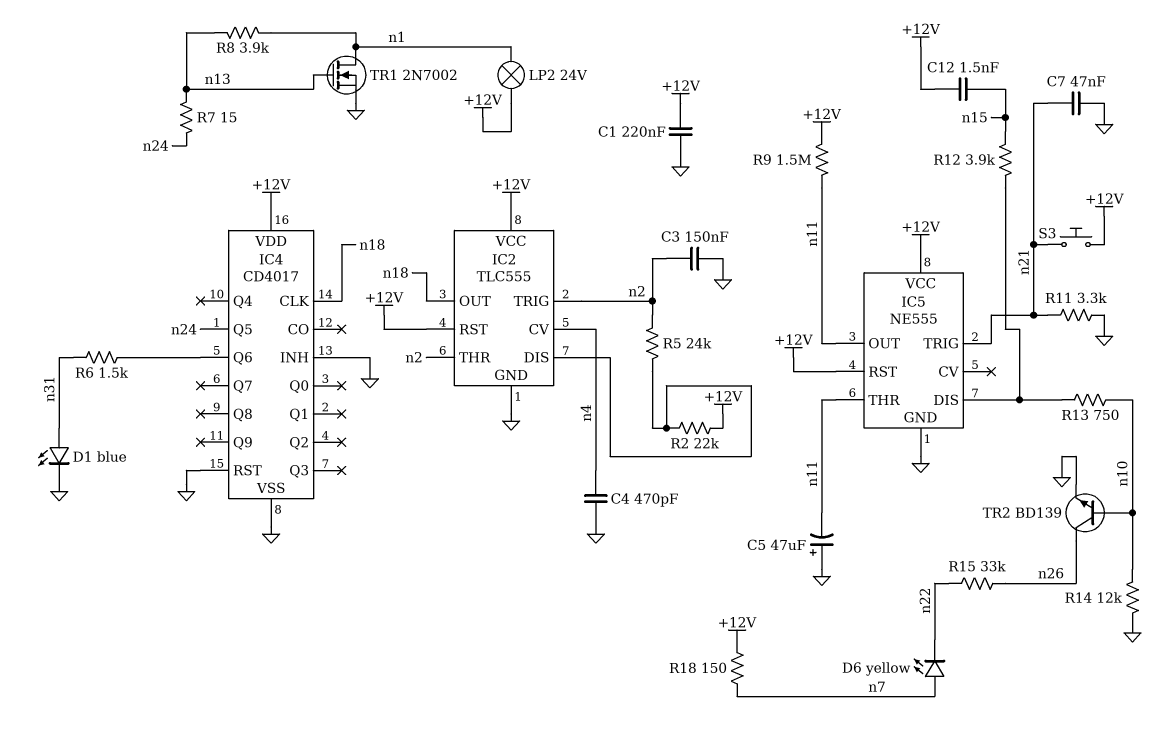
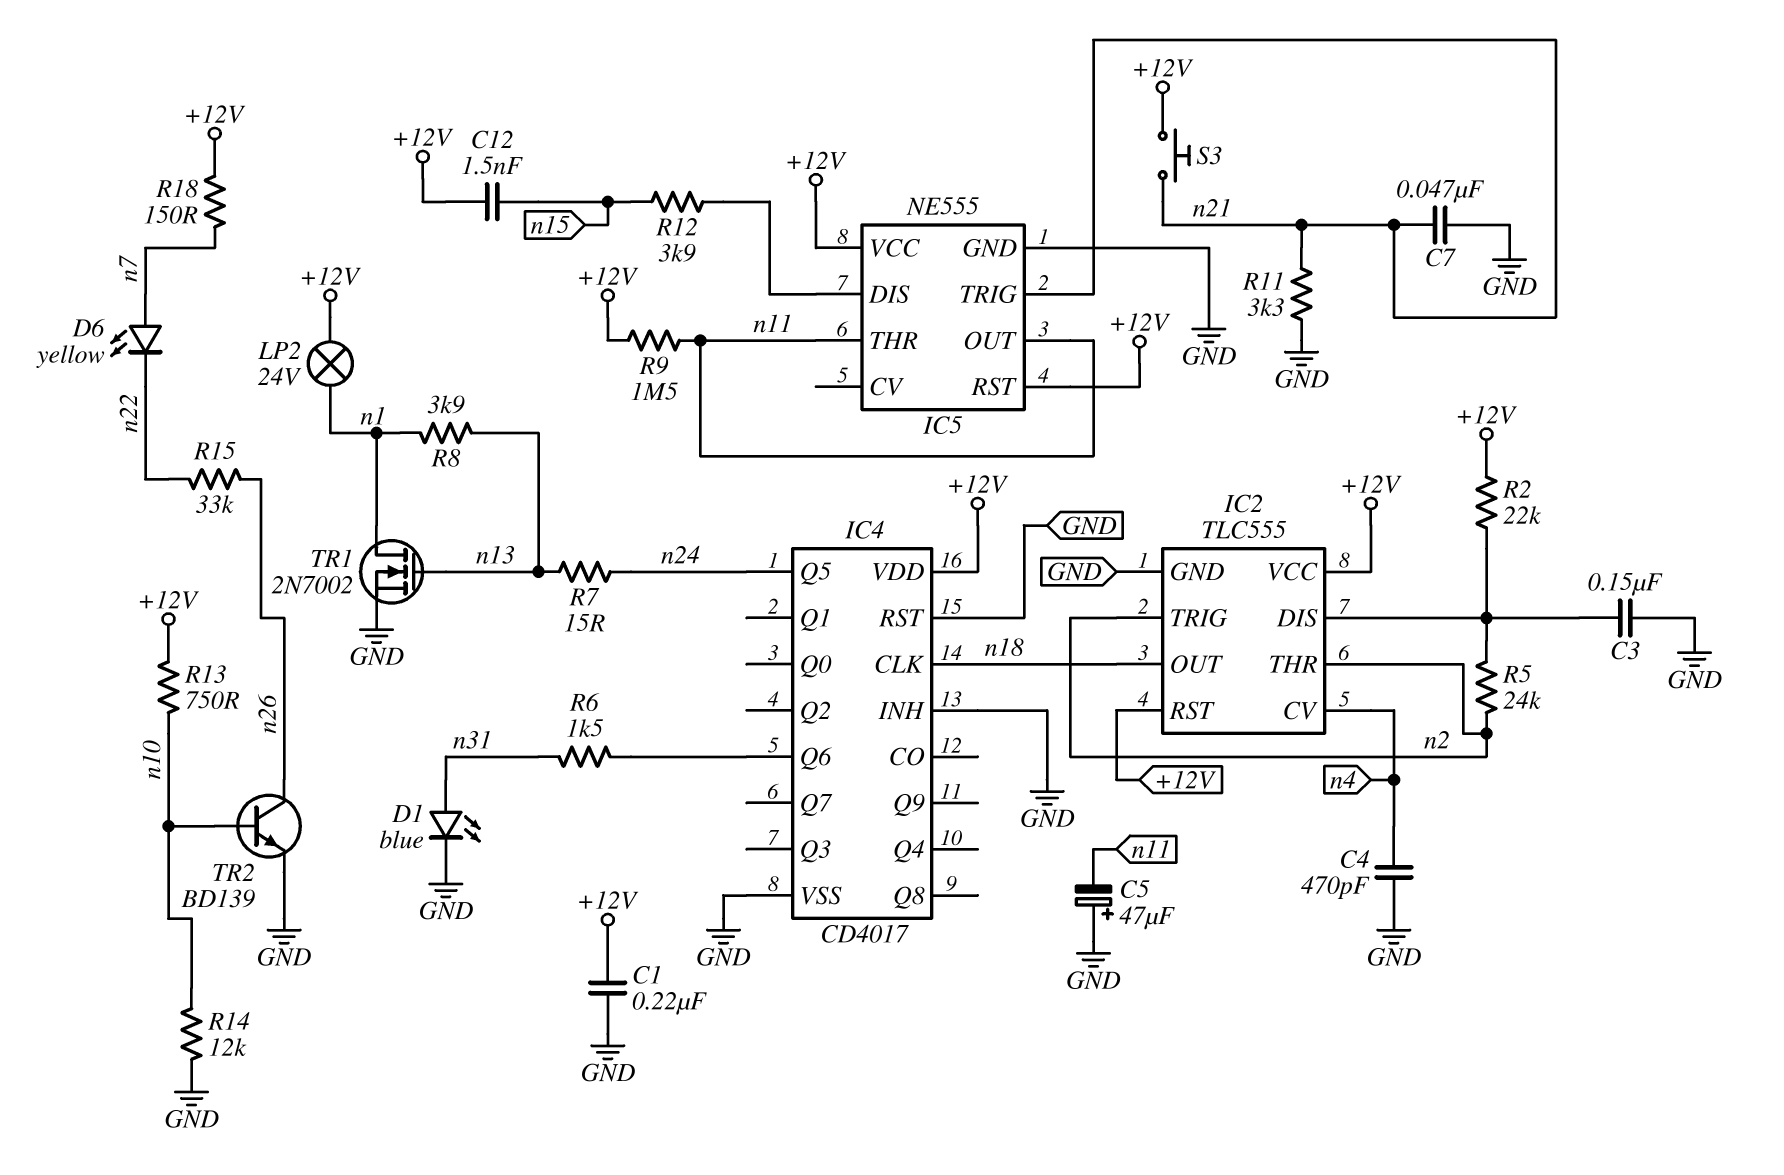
C3: 150nF (GND, n2) -> 150nF (GND, IC2/DIS)
R13: 750 (IC5/DIS, n10) -> 750 (+12V, n10)

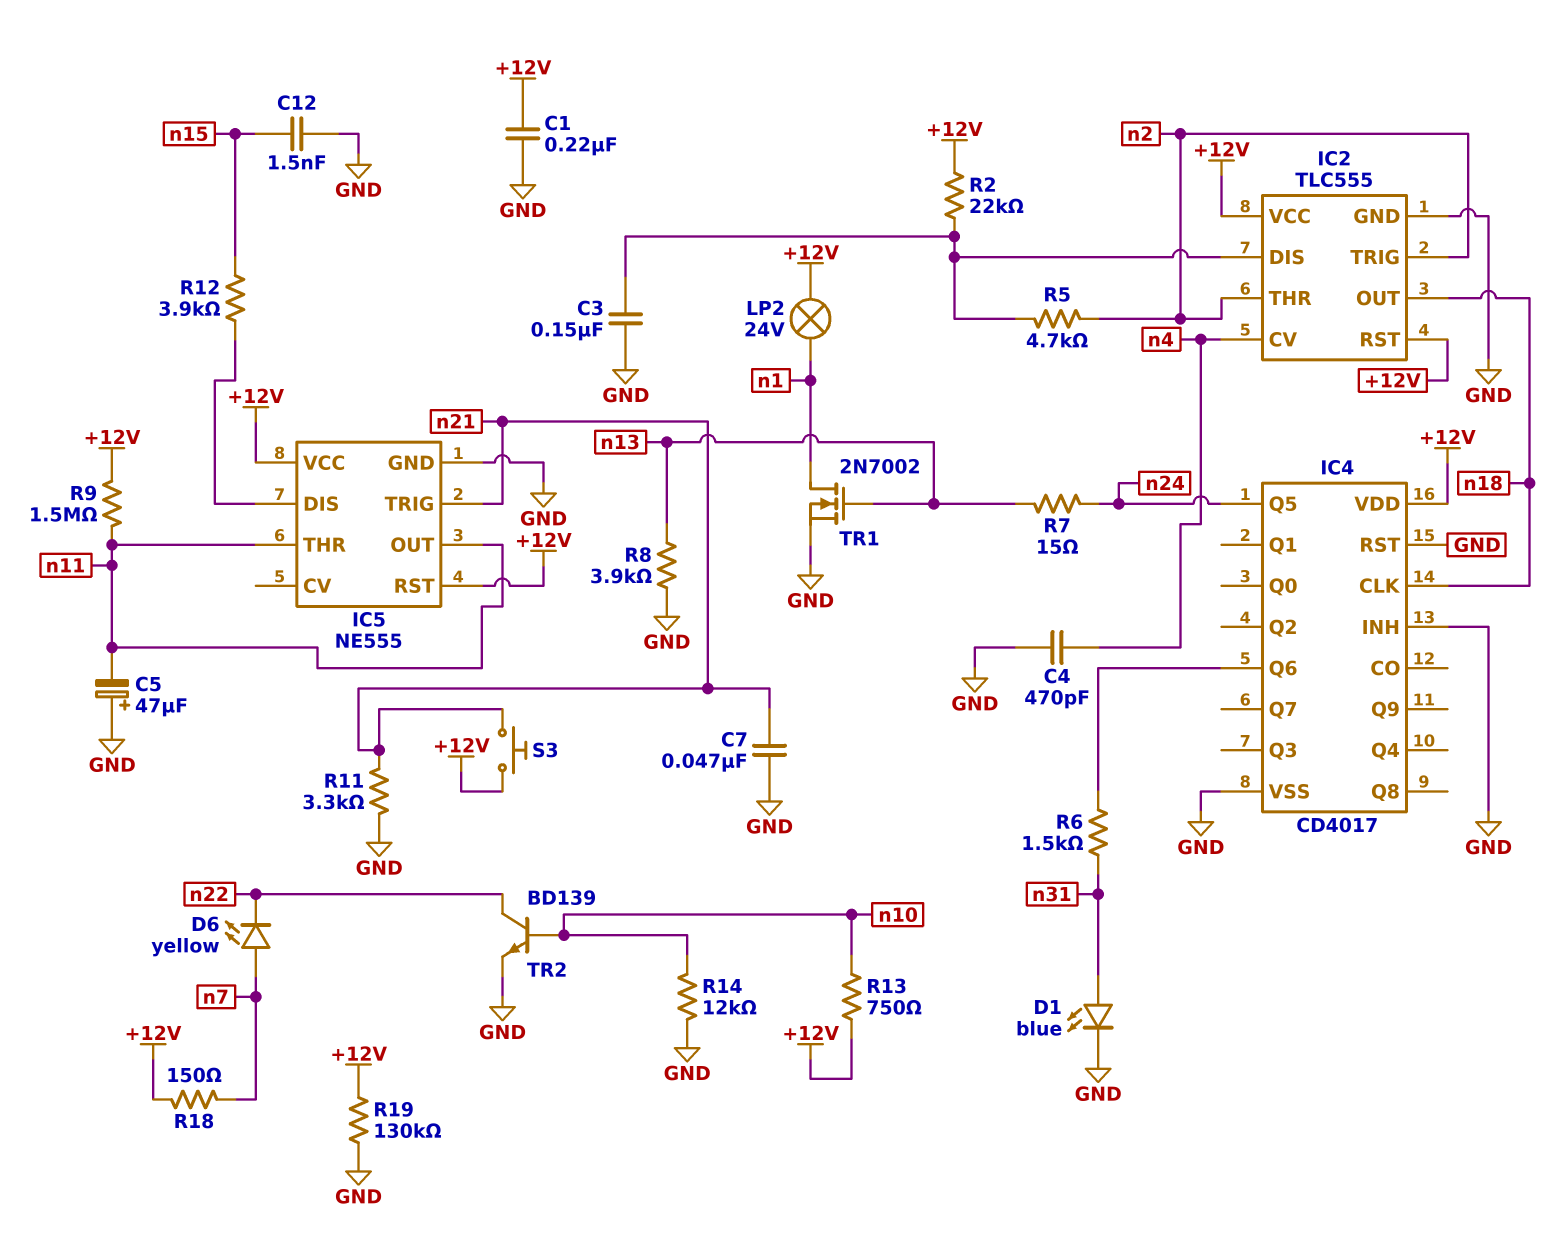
C12: 1.5nF (+12V, n15) -> 1.5nF (GND, n15)
R5: 24k (IC2/DIS, n2) -> 4.7k (IC2/DIS, n2)
R8: 3.9k (n1, n13) -> 3.9k (GND, n13)
R15: 33k (n22, n26) -> none
R19: none -> 130k (+12V, GND)
TR2: NPN BD139 (B n10, C n26, E GND) -> NPN BD139 (B n10, C n22, E GND)

